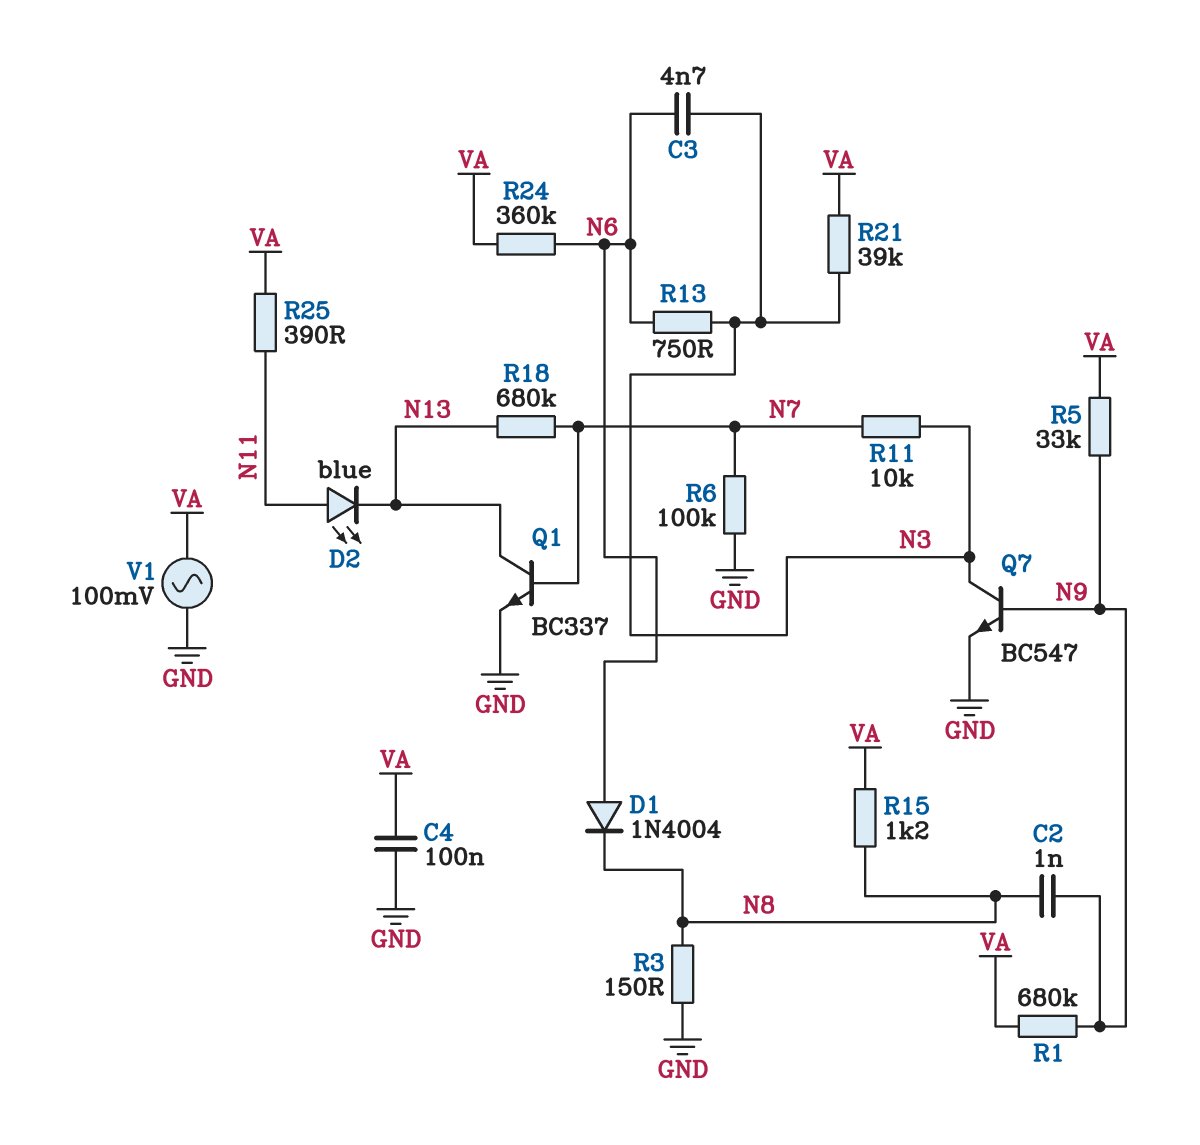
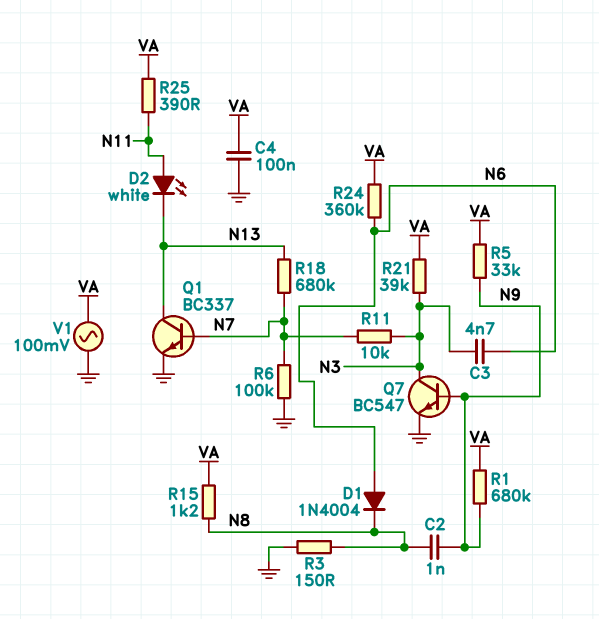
D2: LED blue (A N11, K N13) -> LED white (A N11, K N13)
R13: 750 (N3, N6) -> none

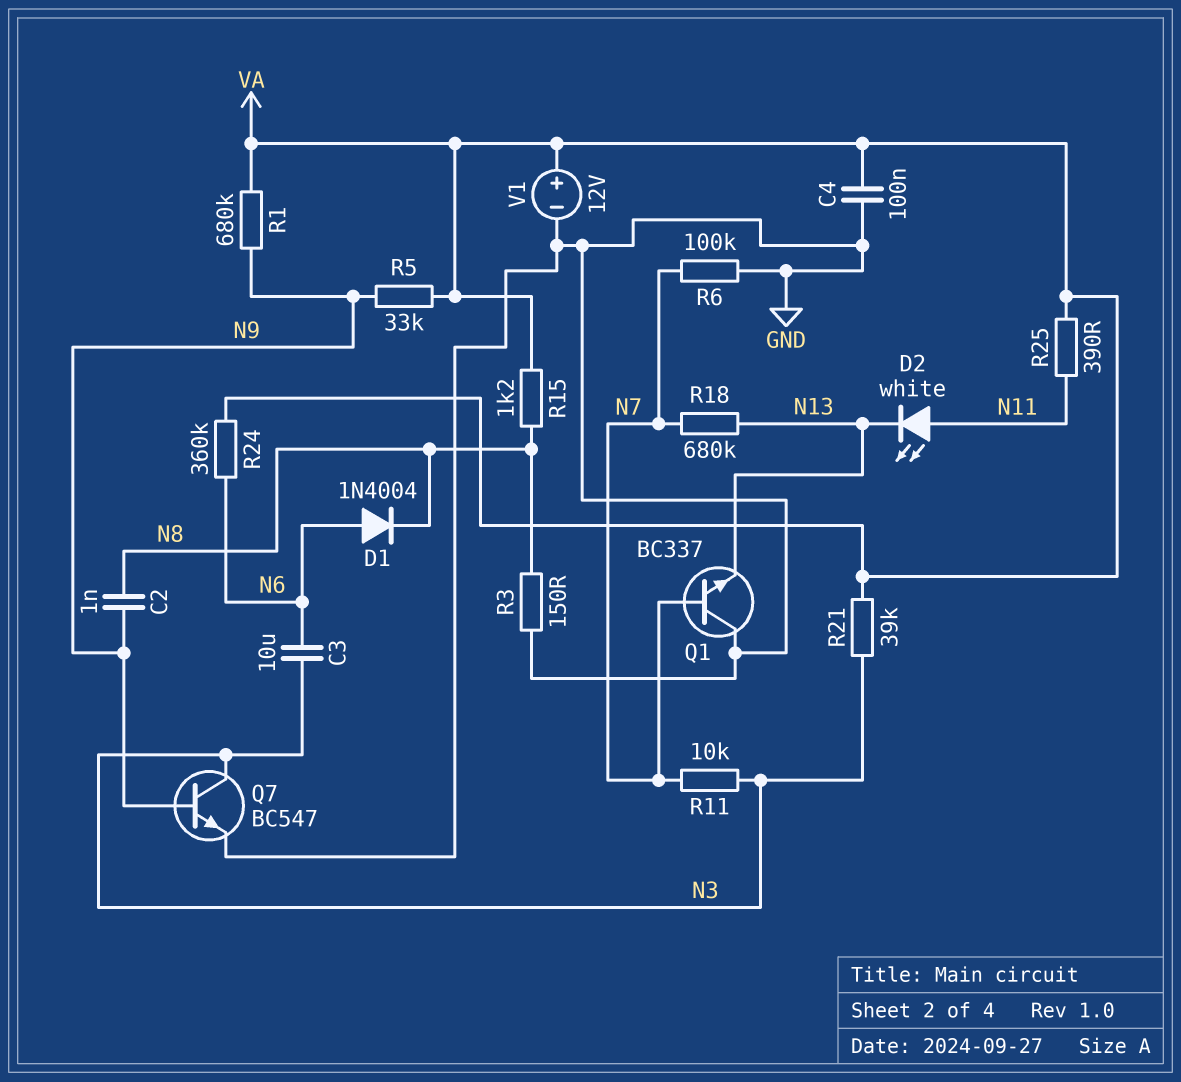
C3: 4.7nF (N3, N6) -> 10uF (N3, N6)
Q1: NPN BC337 (B N7, C N13, E GND) -> NPN BC337 (B N7, C GND, E N13)
V1: AC 100mV (GND, VA) -> 12V (plus VA, minus GND)

